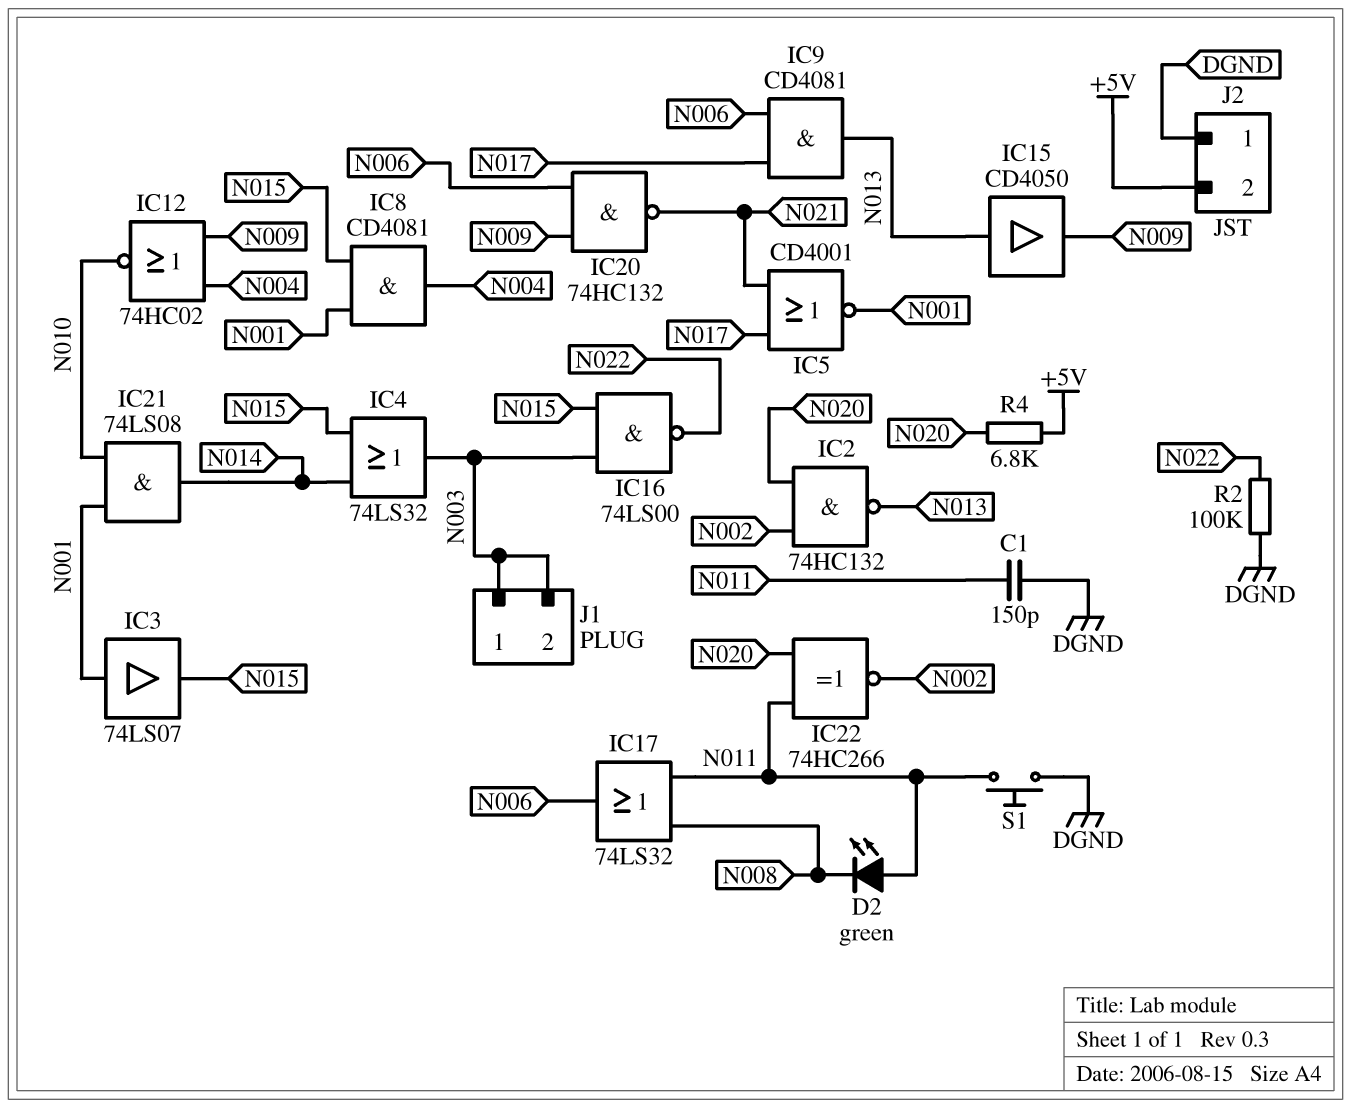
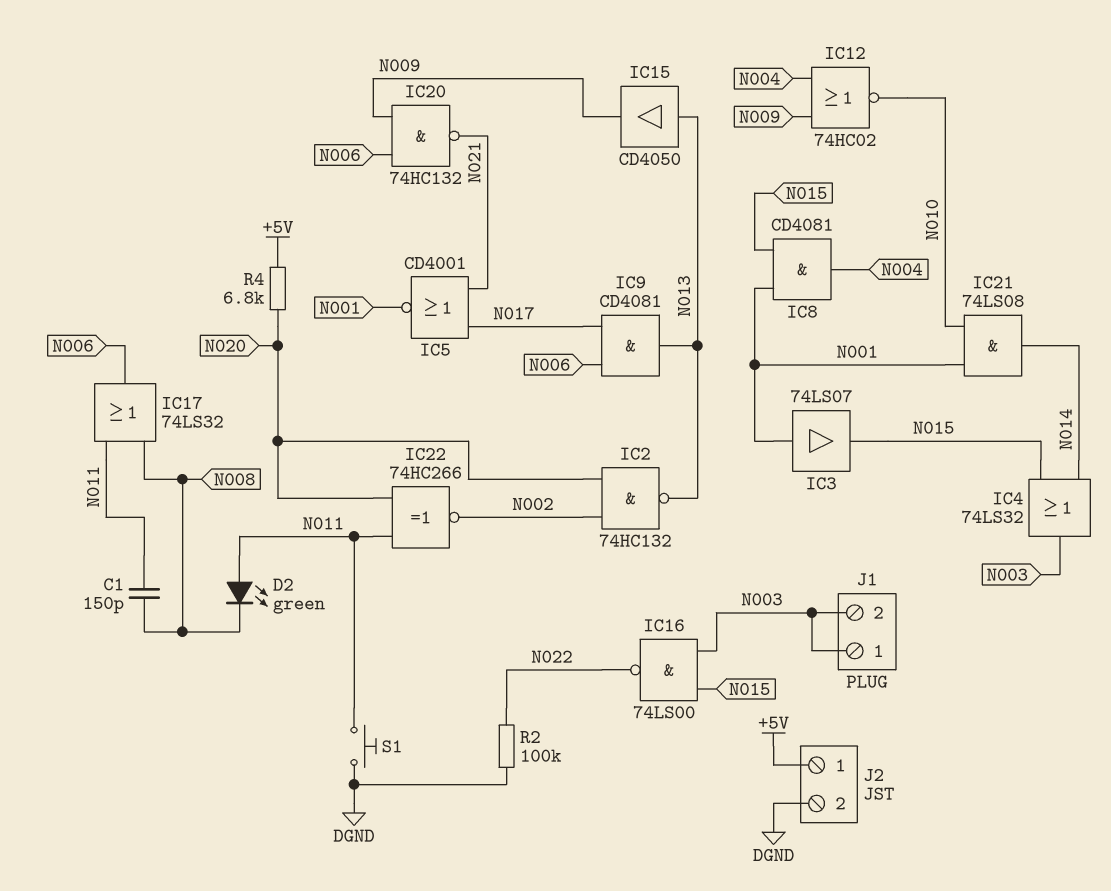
C1: 150pF (DGND, N011) -> 150pF (N008, N011)
J2 pin 1: DGND -> +5V
J2 pin 2: +5V -> DGND

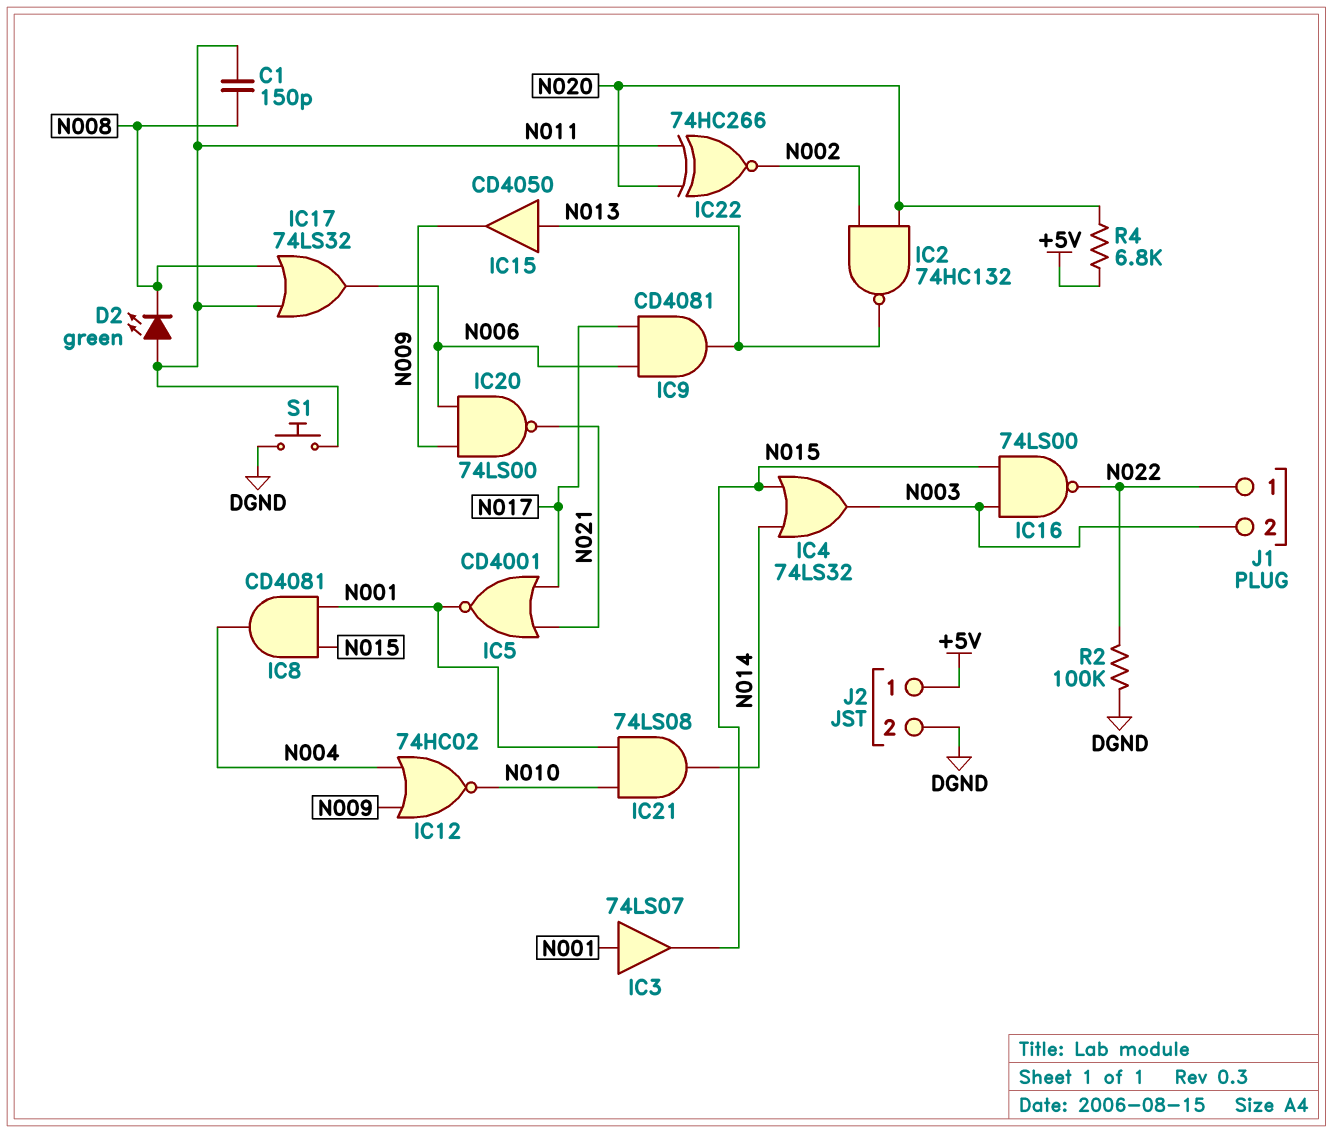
IC20: NAND 74HC132 (in N006, in N009, out N021) -> NAND 74LS00 (in N006, in N009, out N021)
J1 pin 1: N003 -> N022

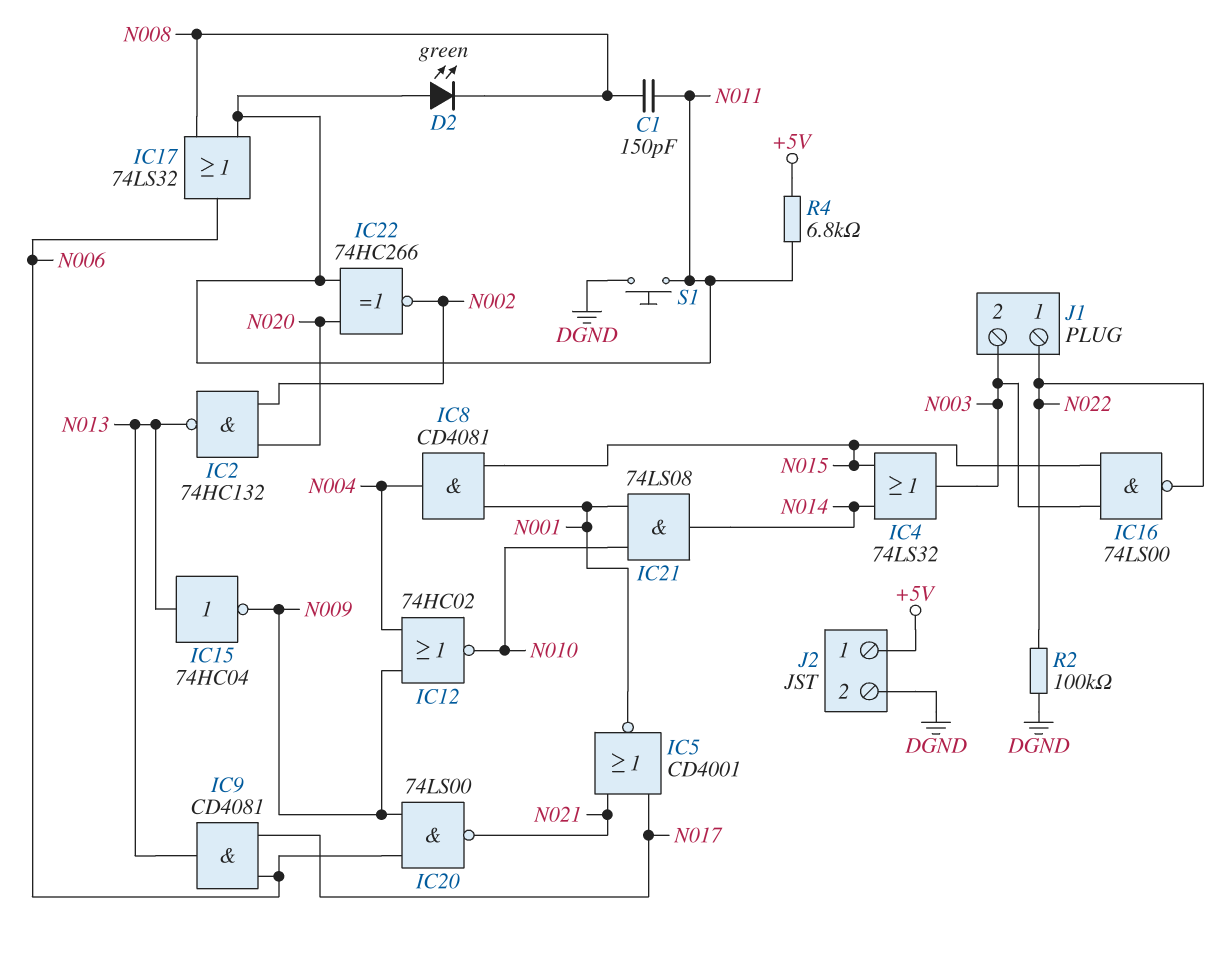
IC3: buffer 74LS07 (in N001, out N015) -> none
IC15: buffer CD4050 (in N013, out N009) -> NOT 74HC04 (in N013, out N009)
R4: 6.8k (+5V, N020) -> 6.8k (+5V, N011)

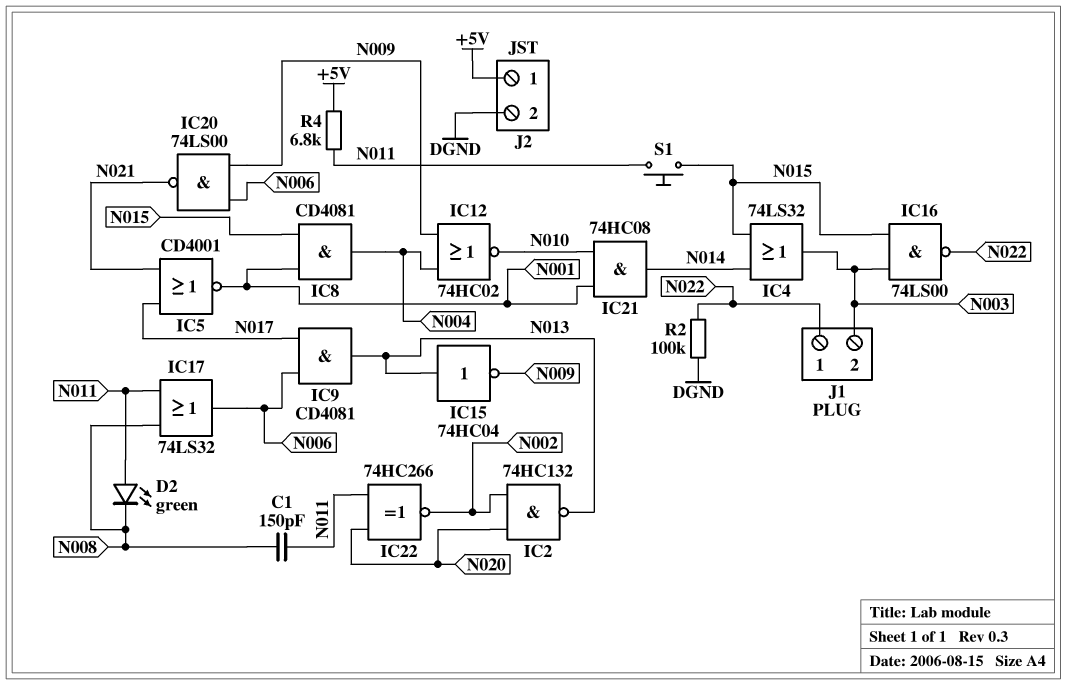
IC21: AND 74LS08 (in N001, in N010, out N014) -> AND 74HC08 (in N001, in N010, out N014)
S1: button (DGND, N011) -> button (N011, N015)

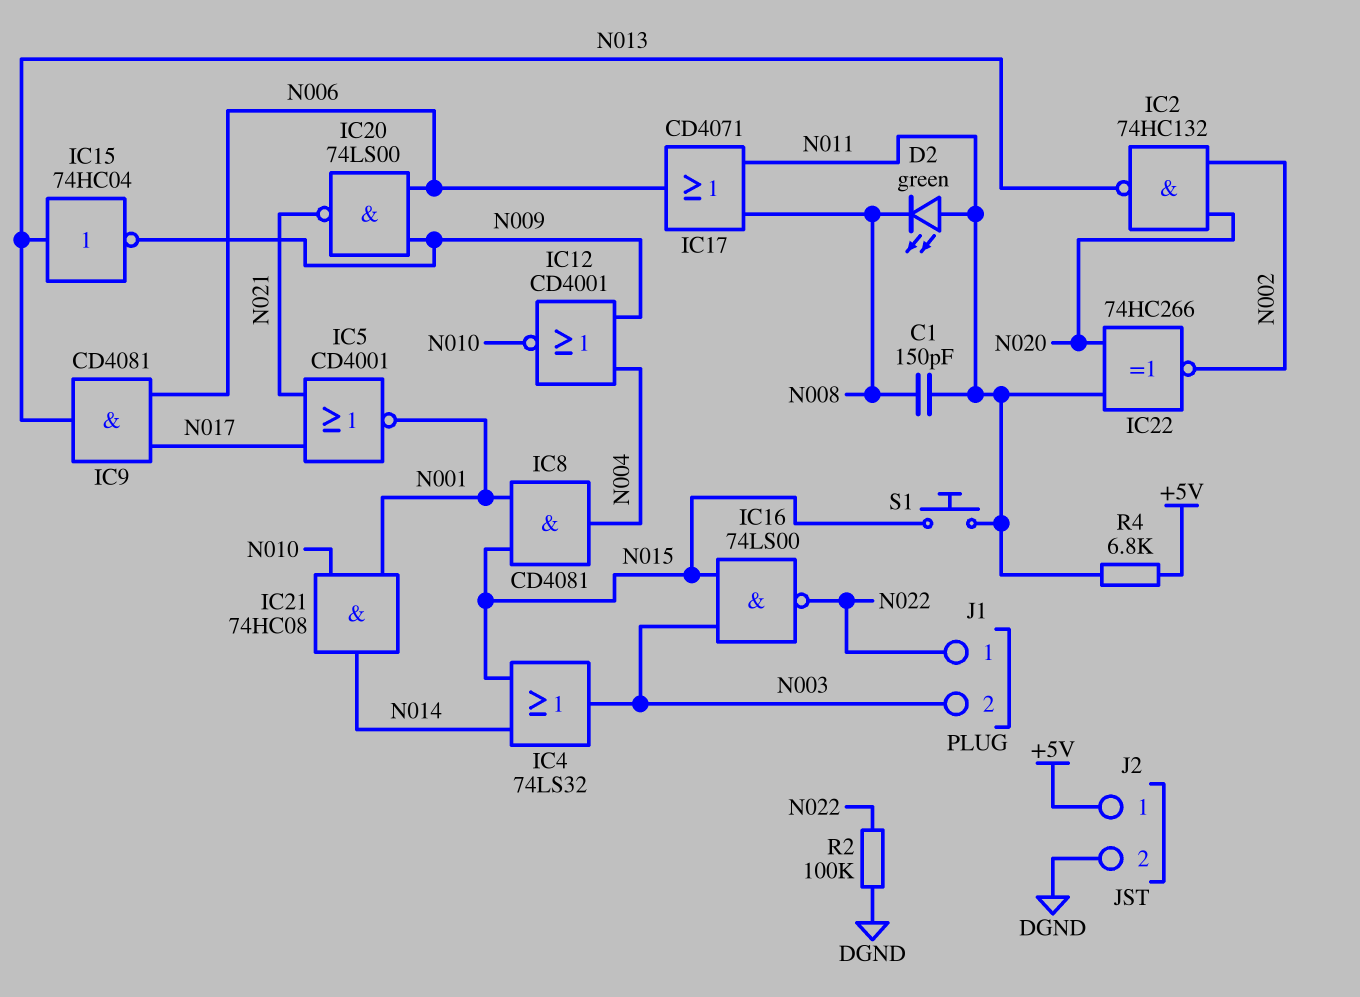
IC12: NOR 74HC02 (in N004, in N009, out N010) -> NOR CD4001 (in N004, in N009, out N010)
IC17: OR 74LS32 (in N008, in N011, out N006) -> OR CD4071 (in N008, in N011, out N006)

